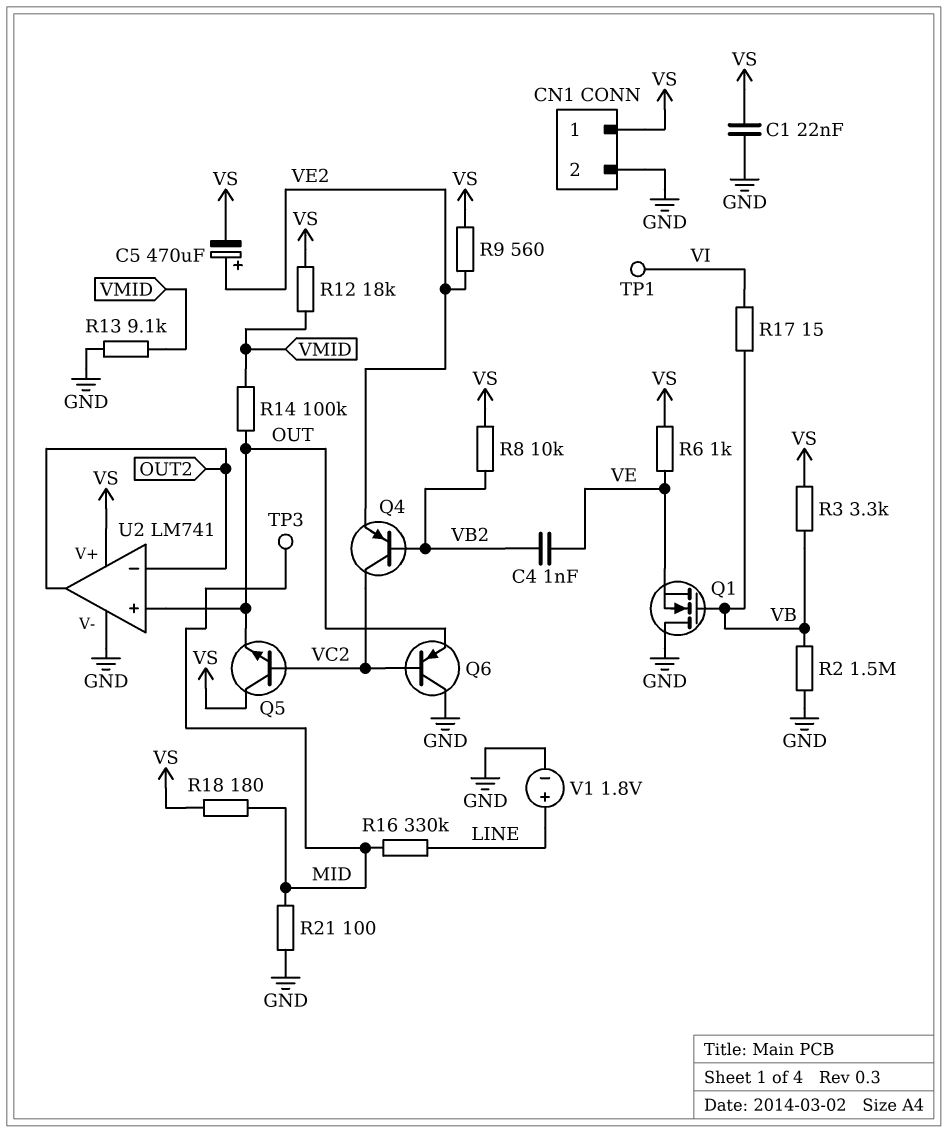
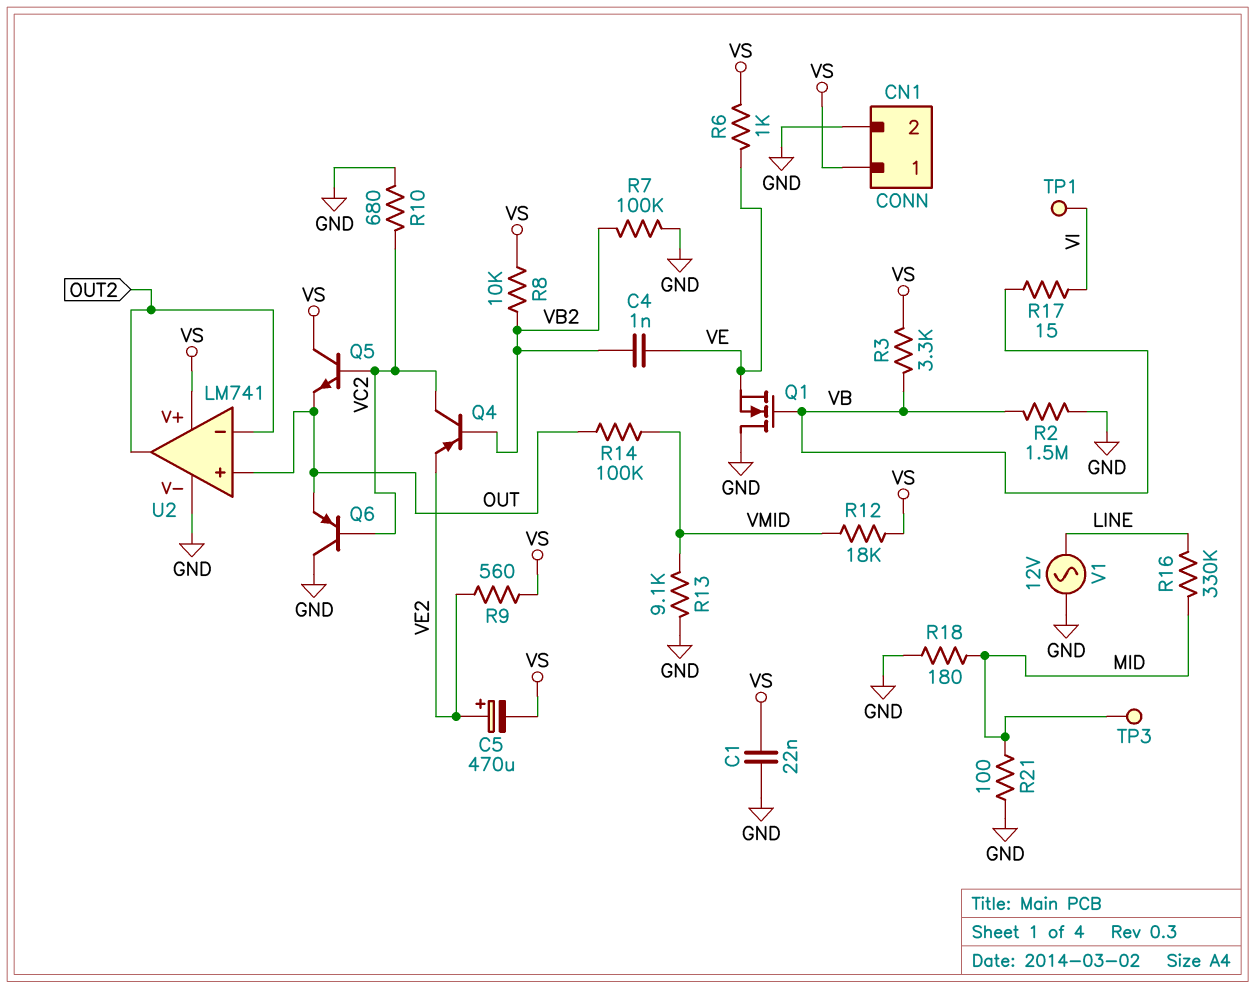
R7: none -> 100k (GND, VB2)
R10: none -> 680 (GND, VC2)
R18: 180 (MID, VS) -> 180 (GND, MID)
V1: 1.8V (plus LINE, minus GND) -> AC 12V (GND, LINE)

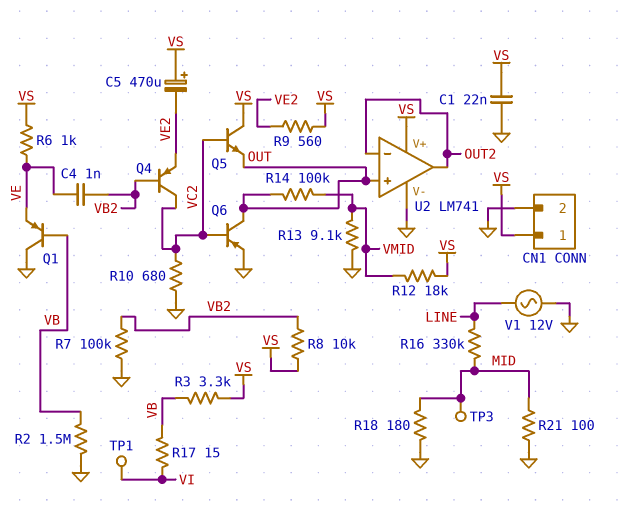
C5: 470uF (plus VE2, minus VS) -> 470uF (plus VS, minus VE2)
Q1: NMOS (G VB, D GND, S VE) -> PNP (B VB, C GND, E VE)
Q6: PNP (B VC2, C GND, E OUT) -> PNP (B VC2, C OUT, E GND)

